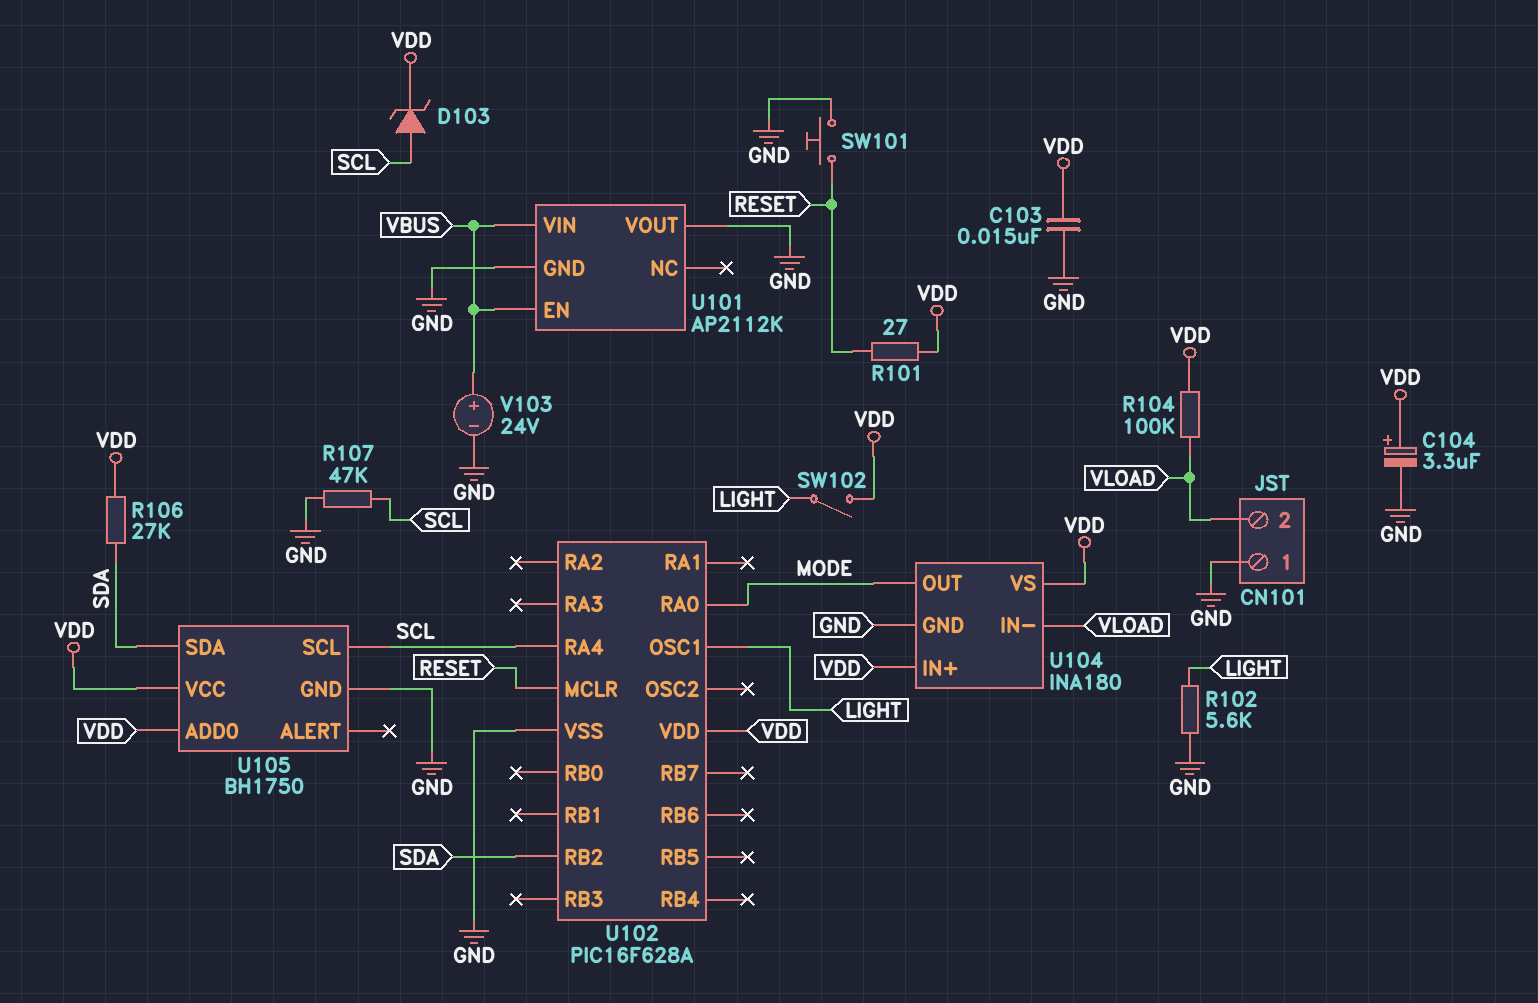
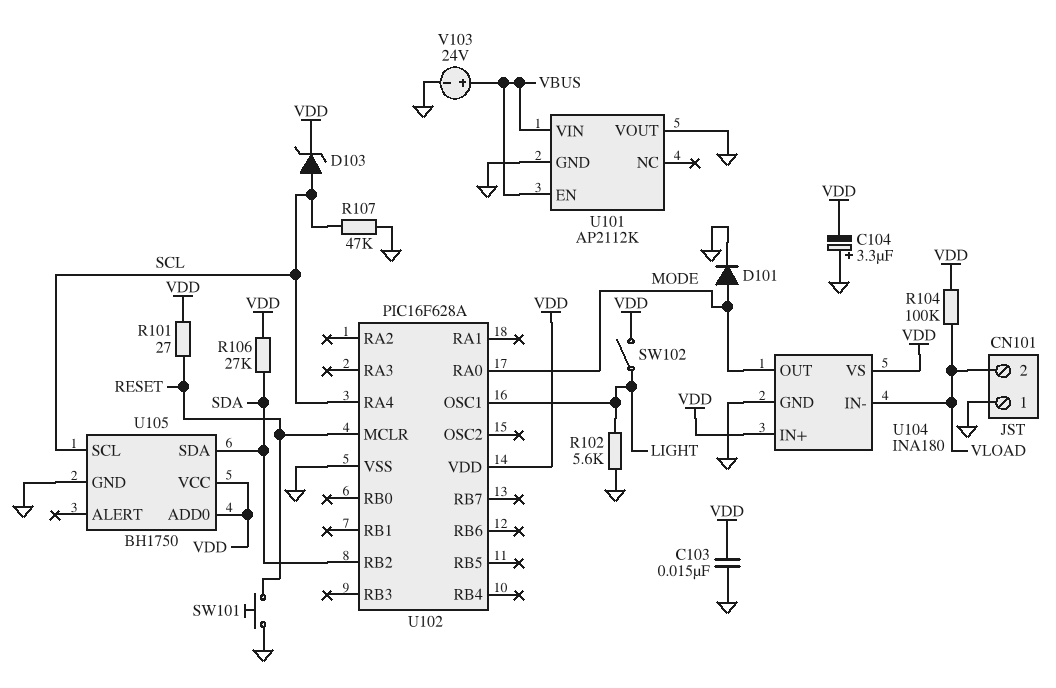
C104: 3.3uF (plus VDD, minus GND) -> 3.3uF (plus GND, minus VDD)
D101: none -> diode (A MODE, K GND)

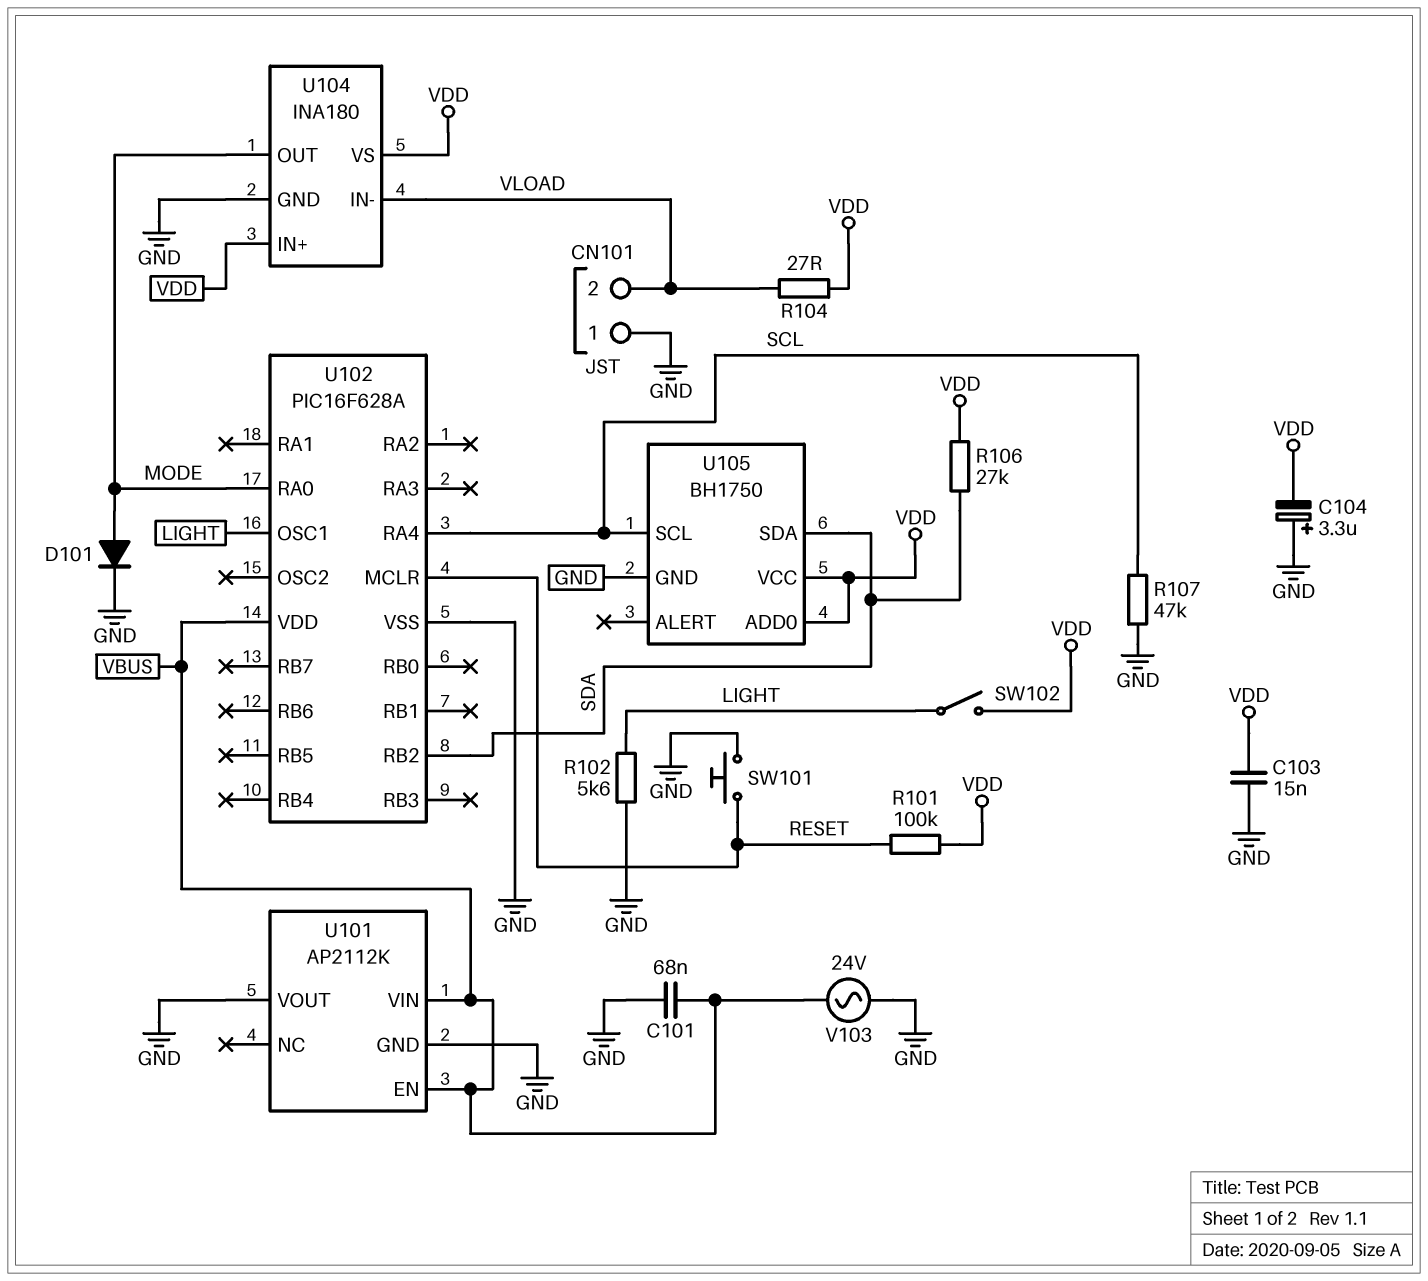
C101: none -> 68nF (GND, VBUS)
D103: zener (A SCL, K VDD) -> none
R101: 27 (RESET, VDD) -> 100k (RESET, VDD)
R104: 100k (VDD, VLOAD) -> 27 (VDD, VLOAD)
U102 pin VDD: VDD -> VBUS
V103: 24V (plus VBUS, minus GND) -> AC 24V (GND, VBUS)

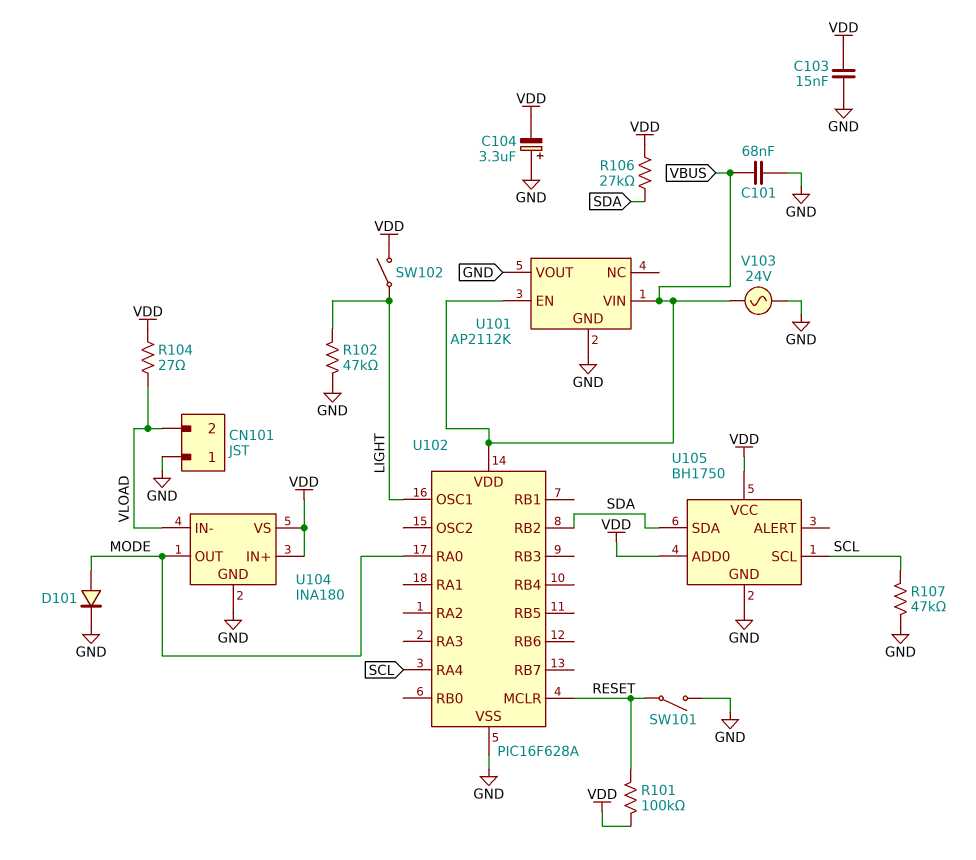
R102: 5.6k (GND, LIGHT) -> 47k (GND, LIGHT)
SW101: button (GND, RESET) -> switch (GND, RESET)

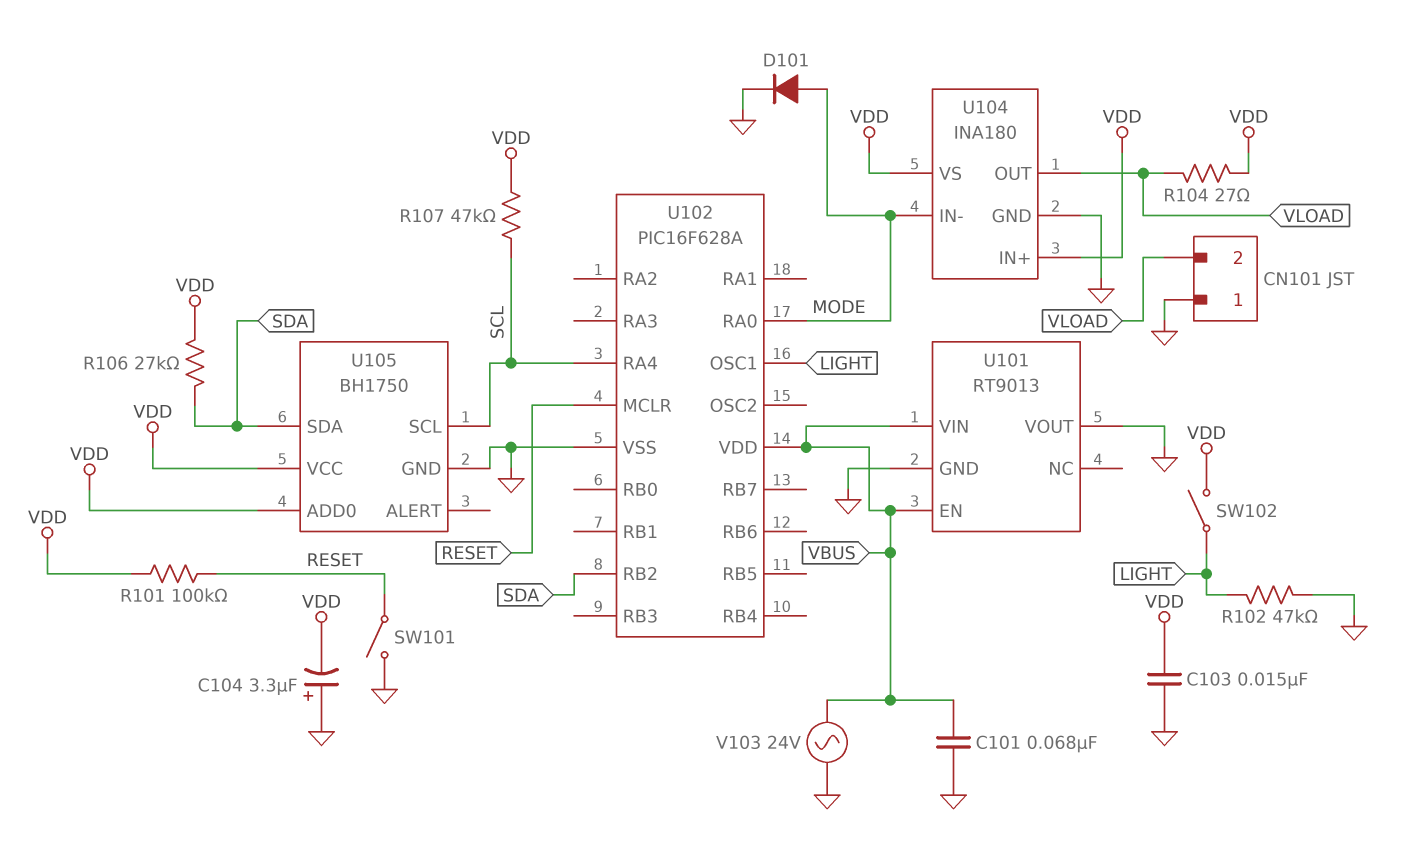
R107: 47k (GND, SCL) -> 47k (SCL, VDD)
U101: AP2112K -> RT9013
U104 pin IN-: VLOAD -> MODE
U104 pin OUT: MODE -> VLOAD

